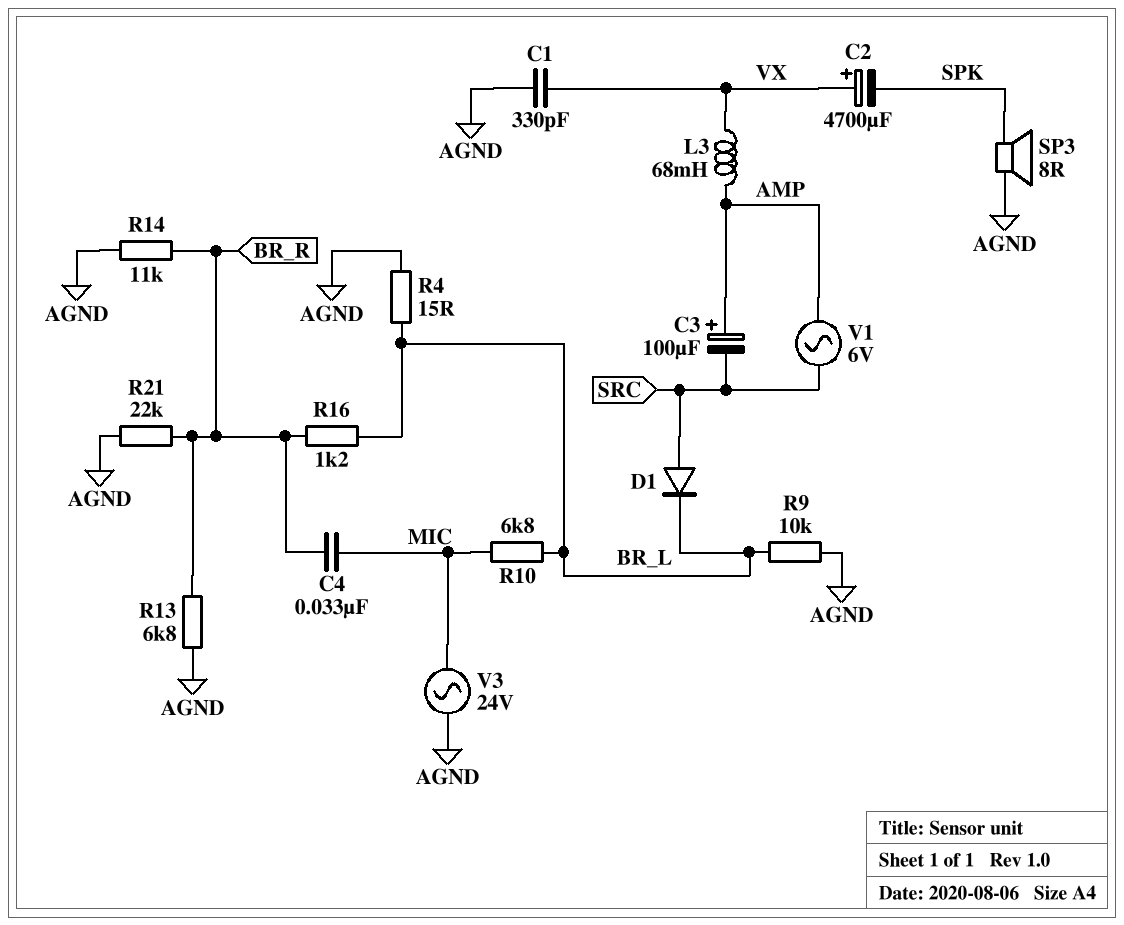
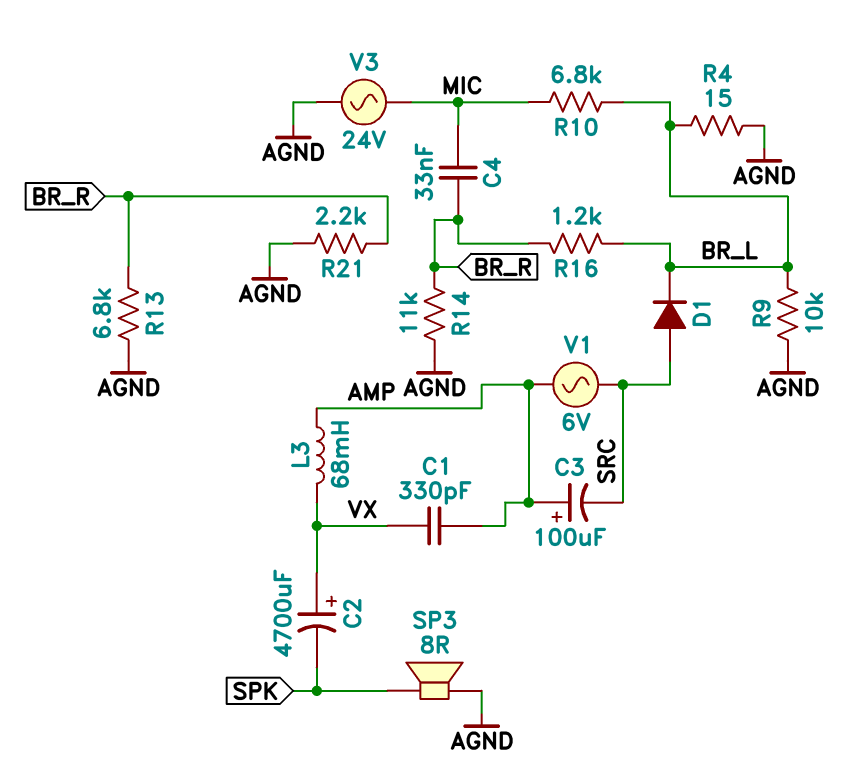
C1: 330pF (AGND, VX) -> 330pF (AMP, VX)
R21: 22k (AGND, BR_R) -> 2.2k (AGND, BR_R)

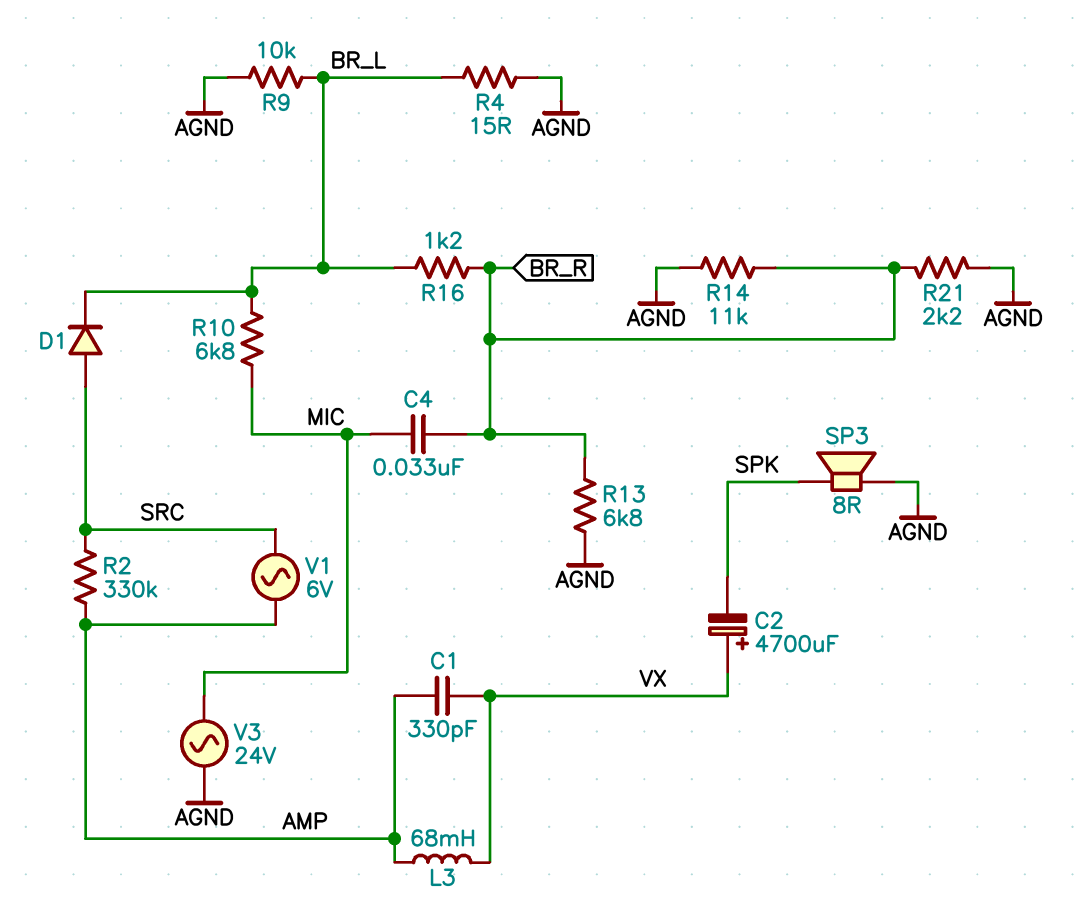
C3: 100uF (plus AMP, minus SRC) -> none
R2: none -> 330k (AMP, SRC)

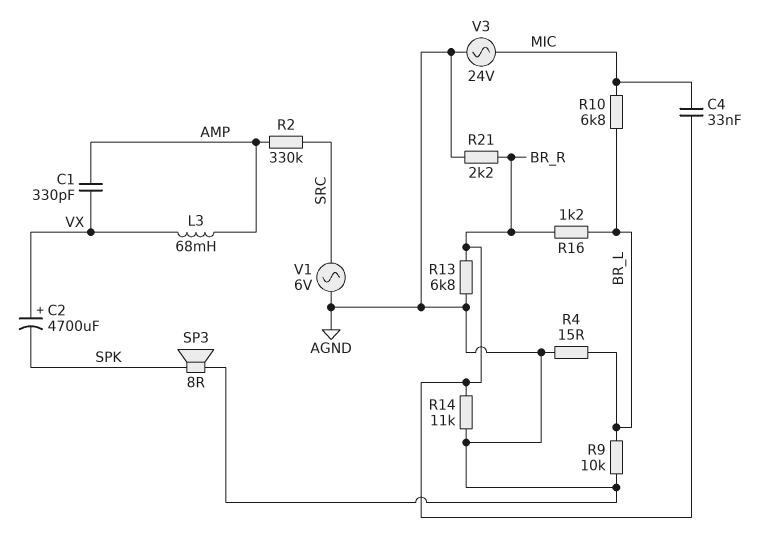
D1: diode (A SRC, K BR_L) -> none
V1: AC 6V (AMP, SRC) -> AC 6V (AGND, SRC)

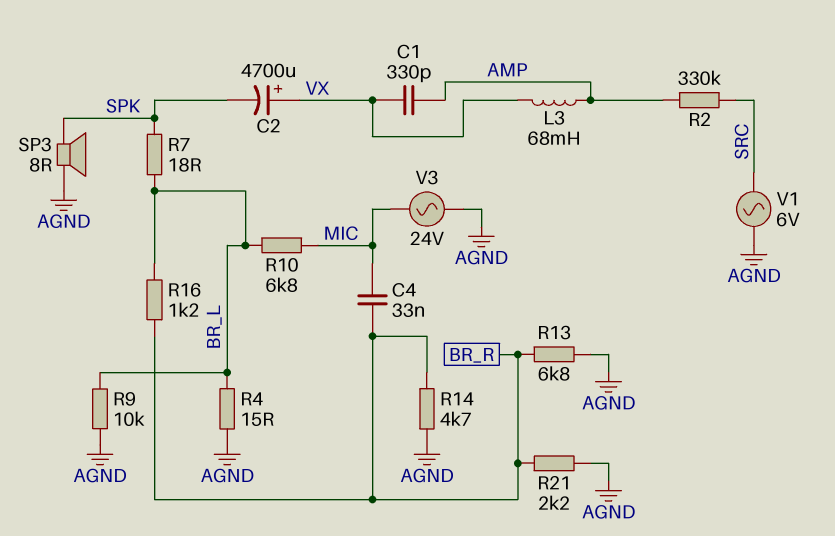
R7: none -> 18 (BR_L, SPK)
R14: 11k (AGND, BR_R) -> 4.7k (AGND, BR_R)

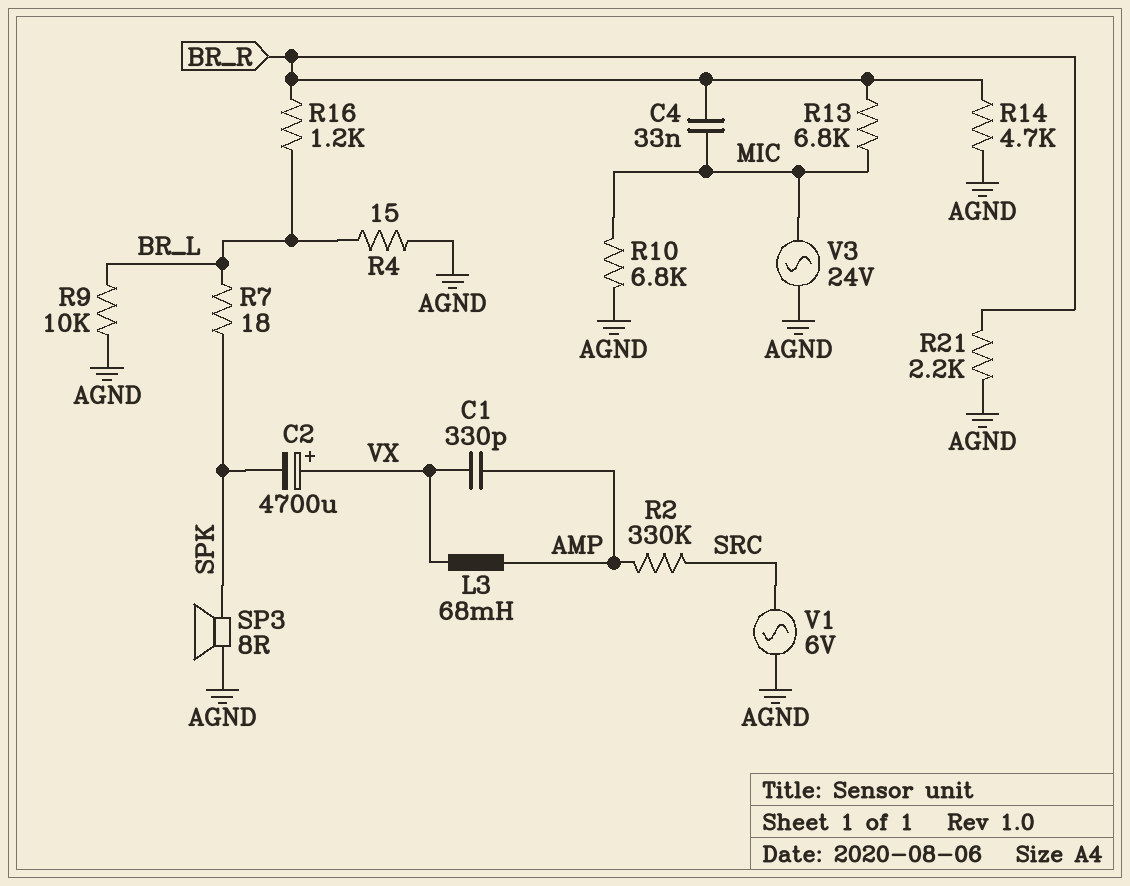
R10: 6.8k (BR_L, MIC) -> 6.8k (AGND, MIC)
R13: 6.8k (AGND, BR_R) -> 6.8k (BR_R, MIC)

